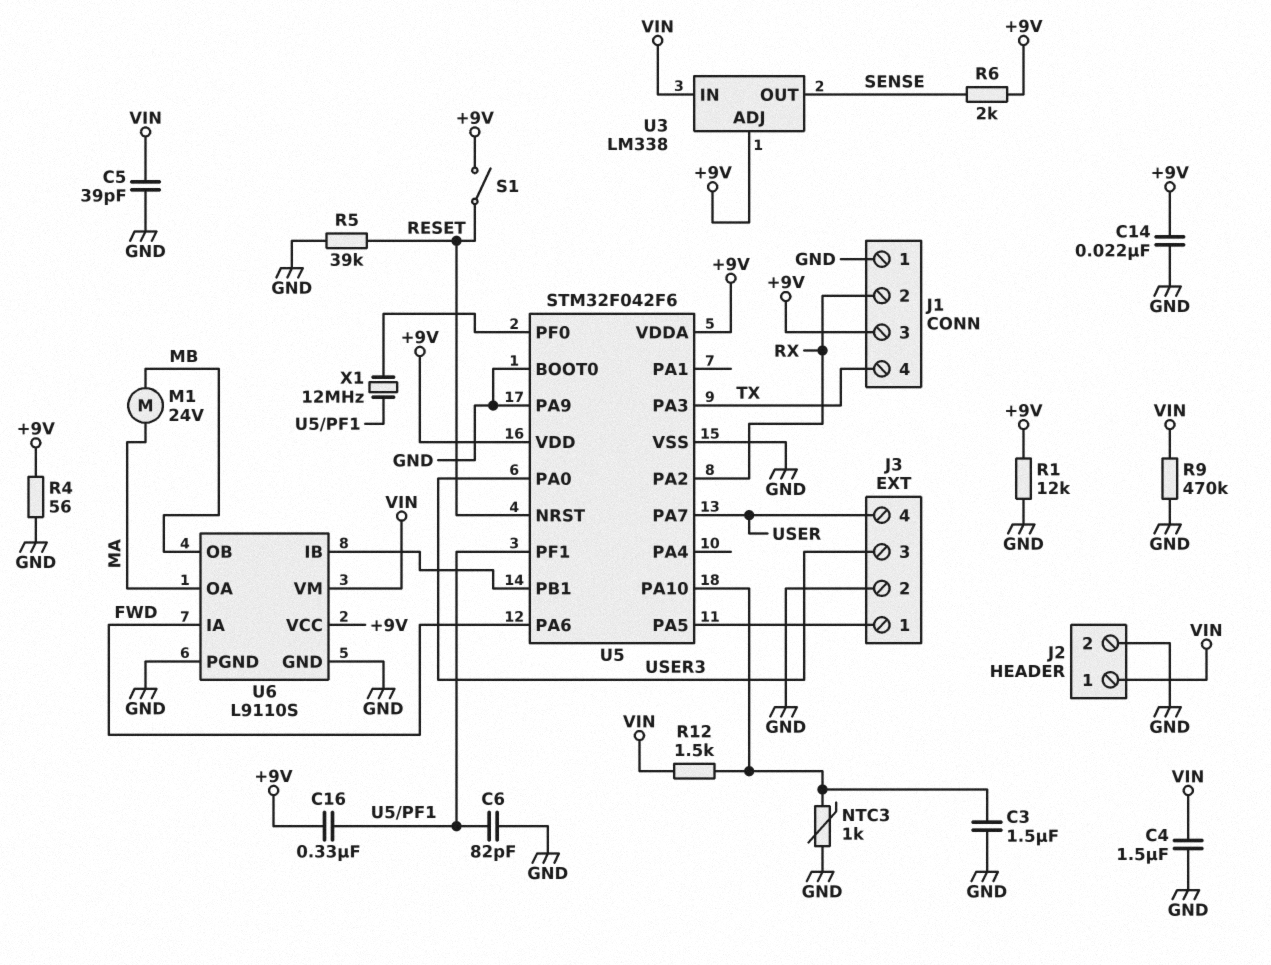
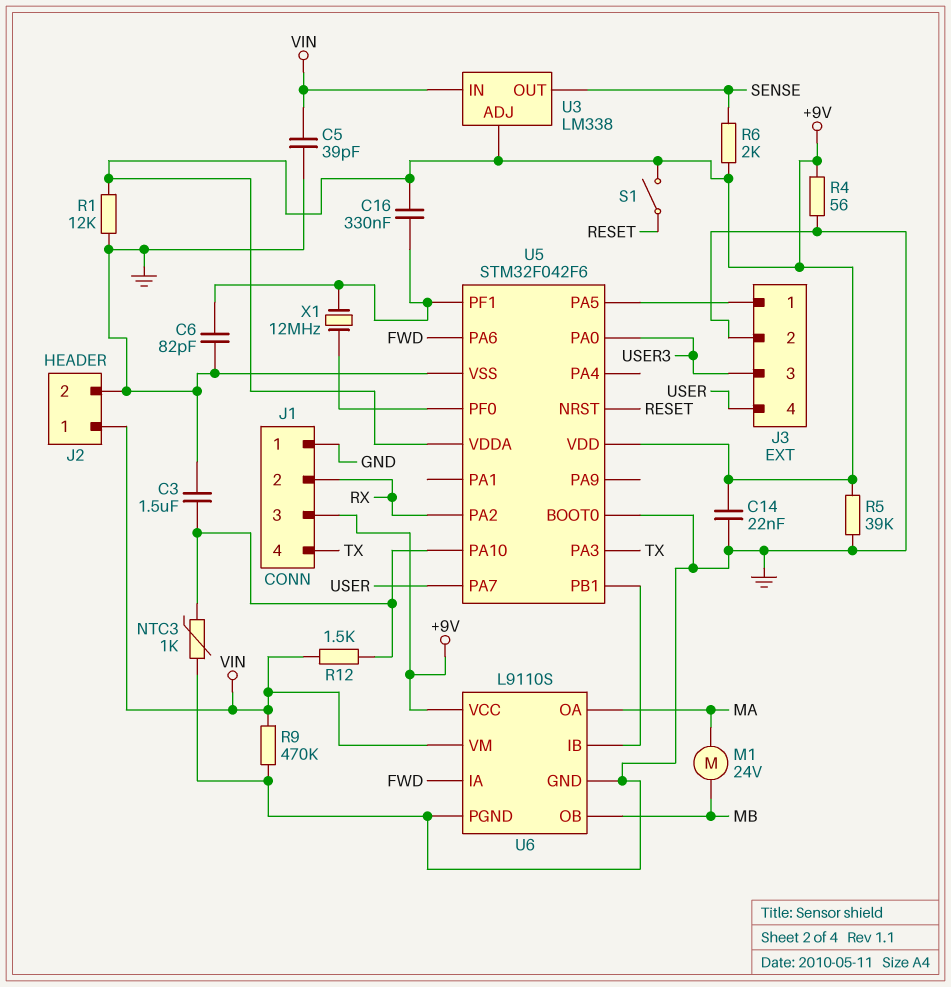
C4: 1.5uF (GND, VIN) -> none
R5: 39k (GND, RESET) -> 39k (+9V, GND)
U5 pin PA9: GND -> none

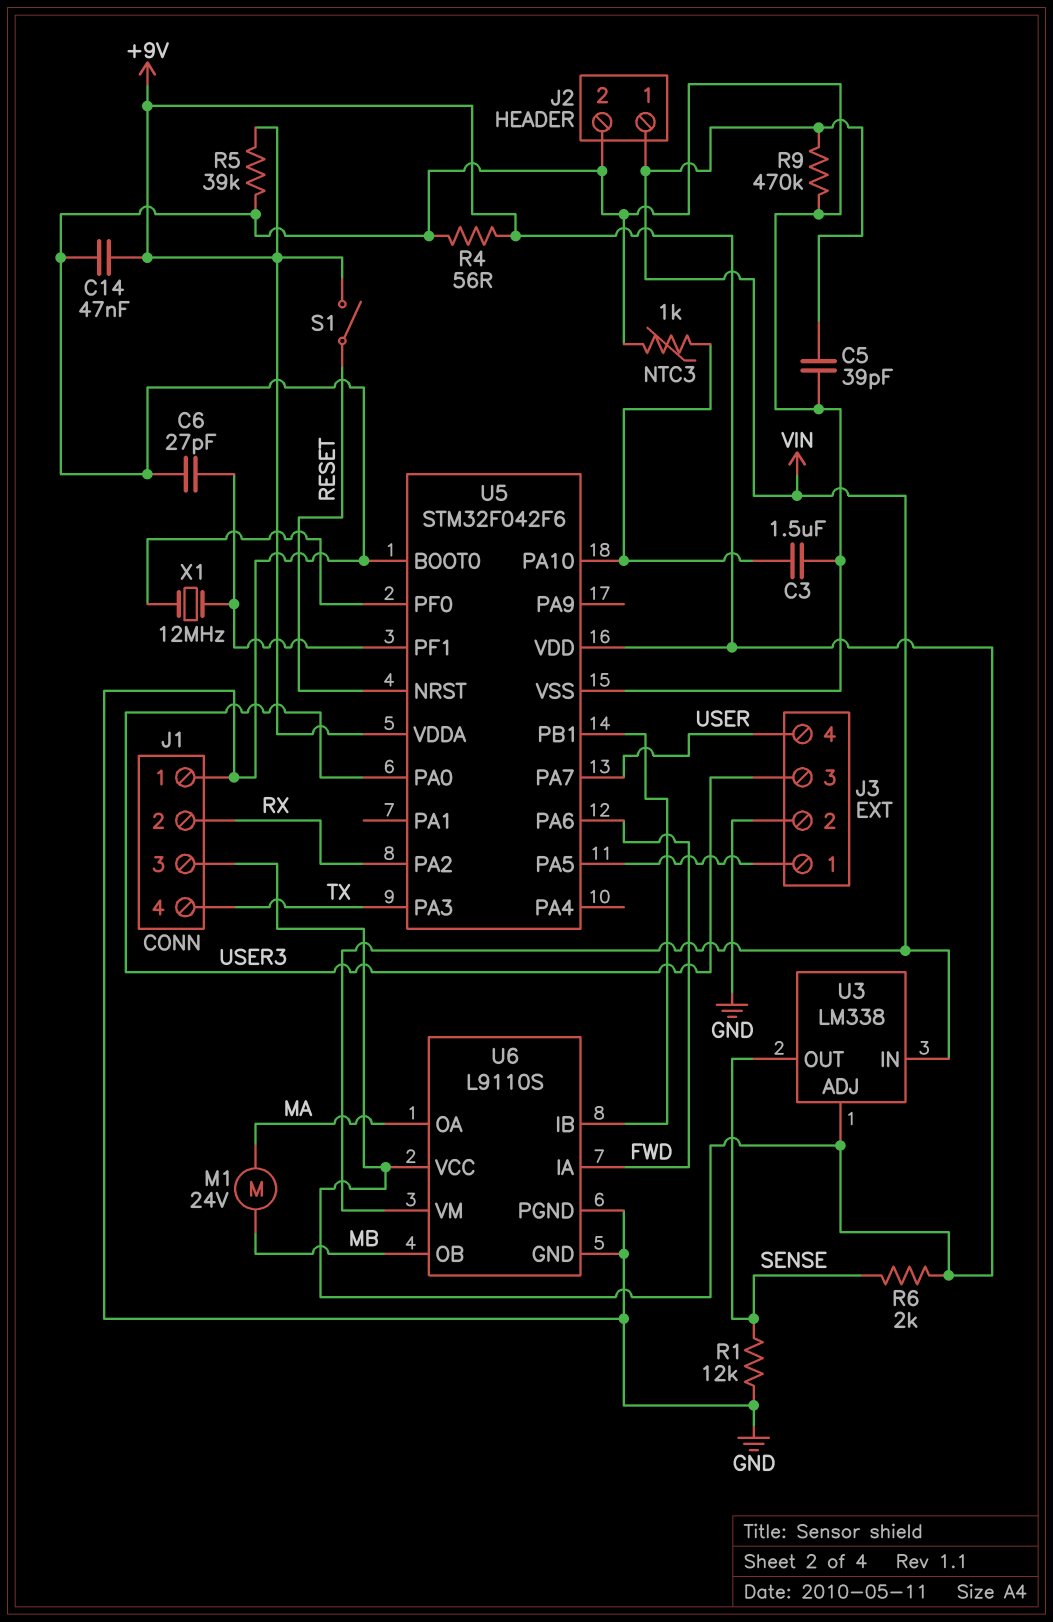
C6: 82pF (GND, U5/PF1) -> 27pF (GND, U5/PF1)
C14: 22nF (+9V, GND) -> 47nF (+9V, GND)
C16: 330nF (+9V, U5/PF1) -> none
R1: 12k (+9V, GND) -> 12k (GND, SENSE)
R12: 1.5k (U5/PA10, VIN) -> none

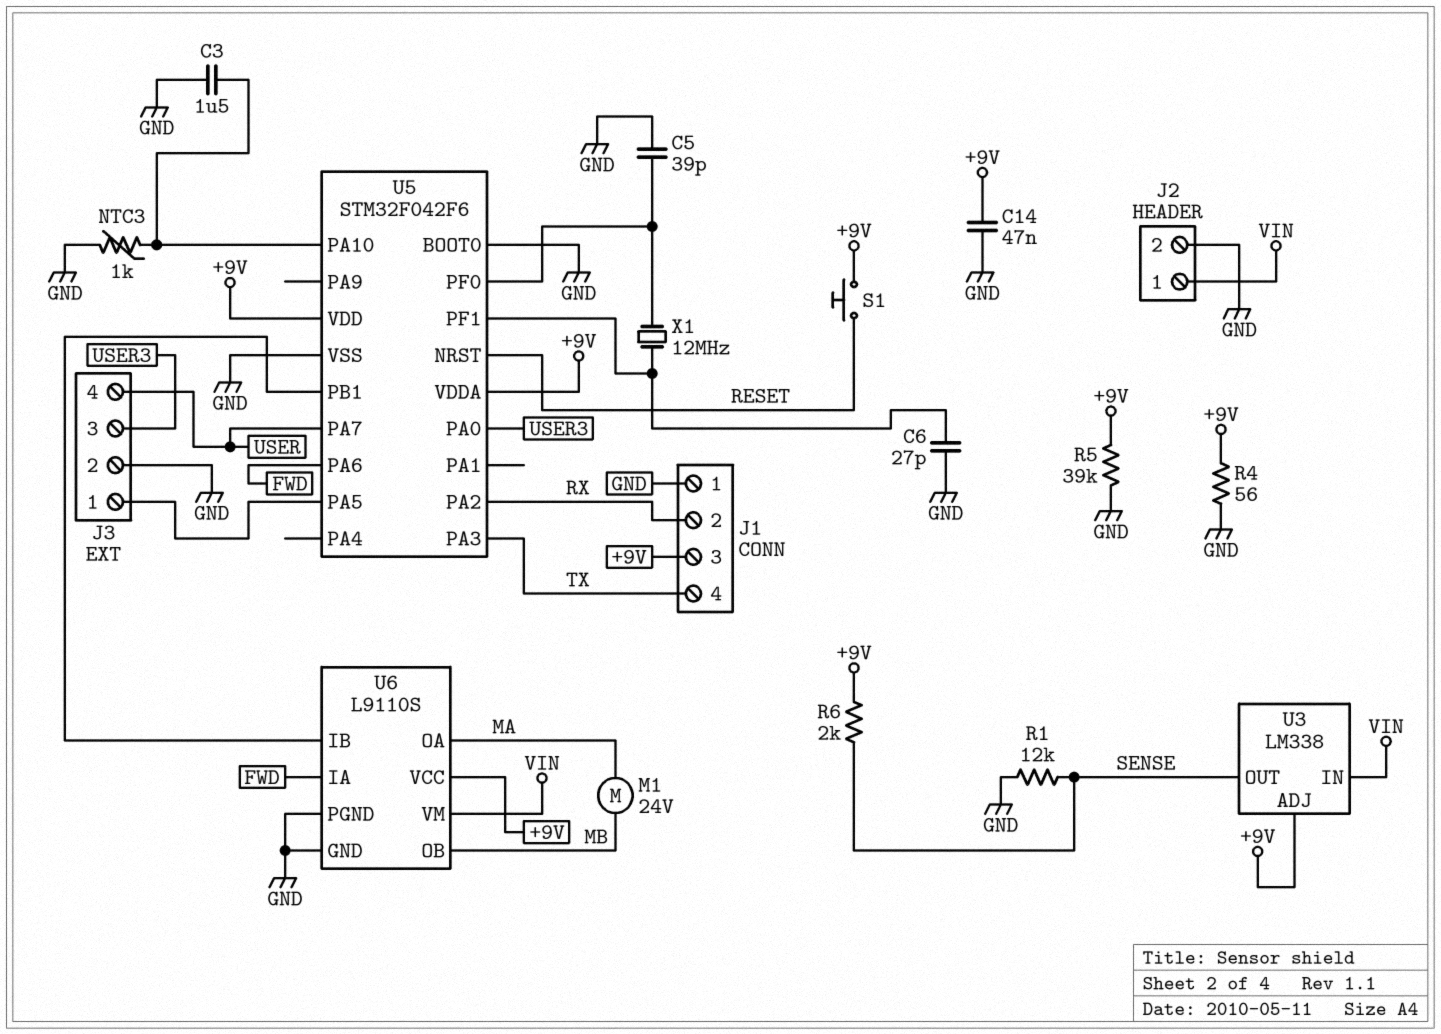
C5: 39pF (GND, VIN) -> 39pF (GND, U5/PF0)
R9: 470k (GND, VIN) -> none
S1: switch (+9V, RESET) -> button (+9V, RESET)

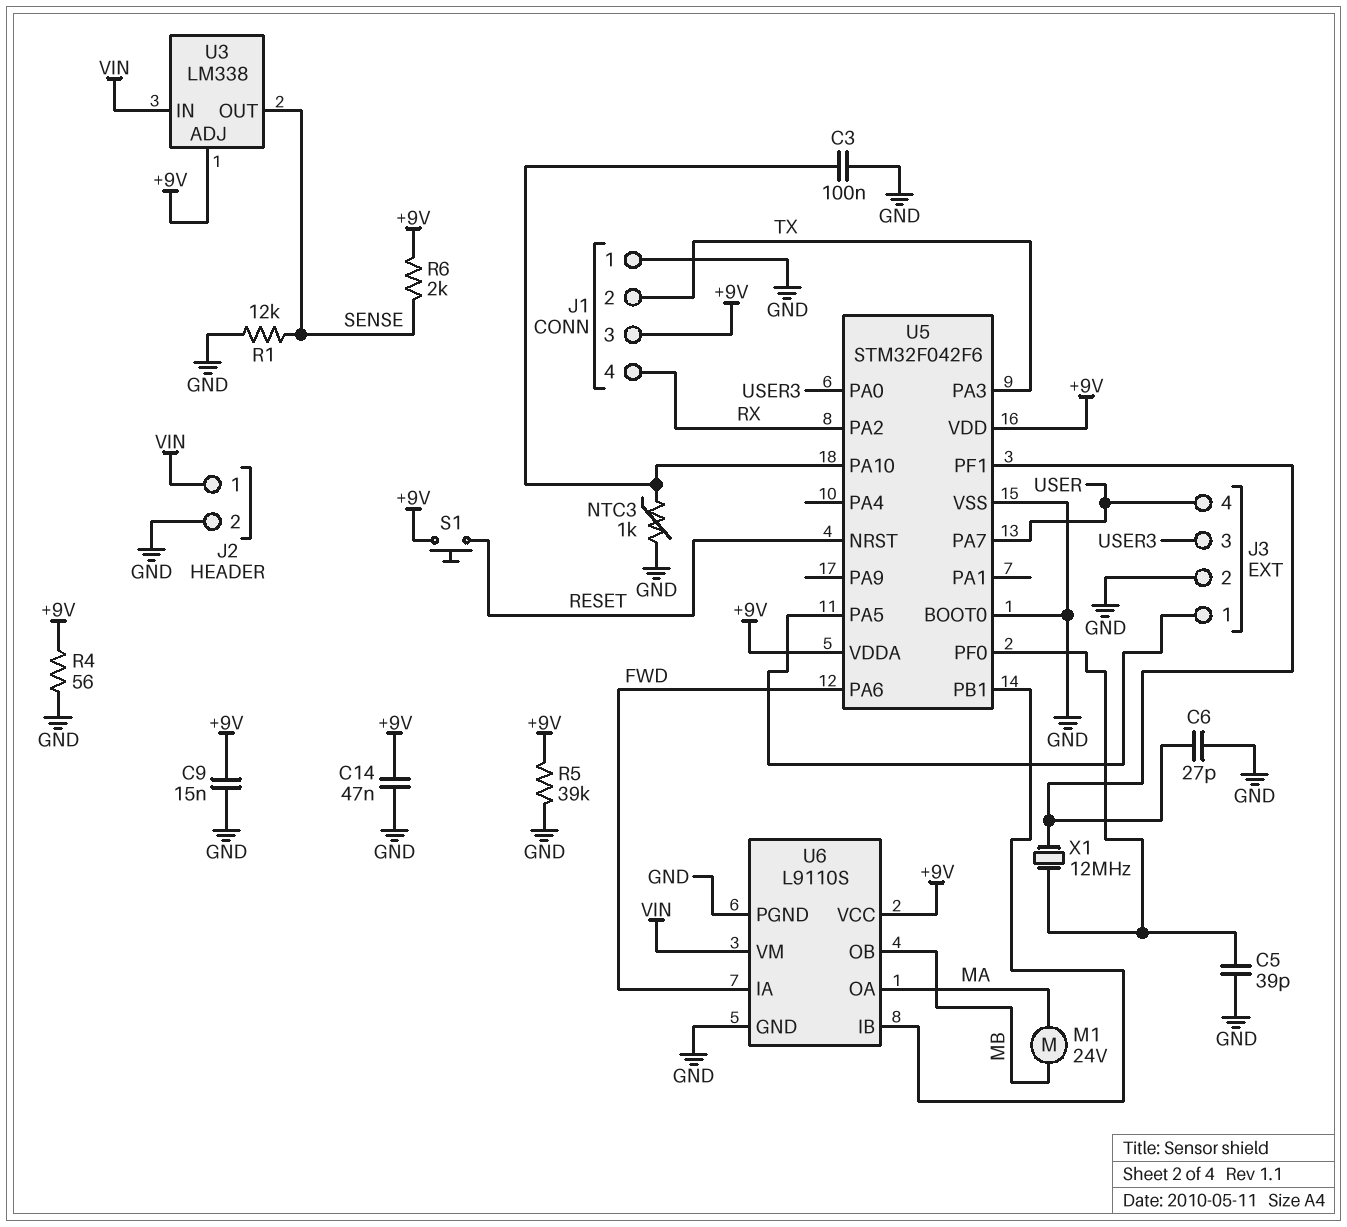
C3: 1.5uF (GND, U5/PA10) -> 100nF (GND, U5/PA10)
C9: none -> 15nF (+9V, GND)
J1 pin 2: RX -> TX
J1 pin 4: TX -> RX

